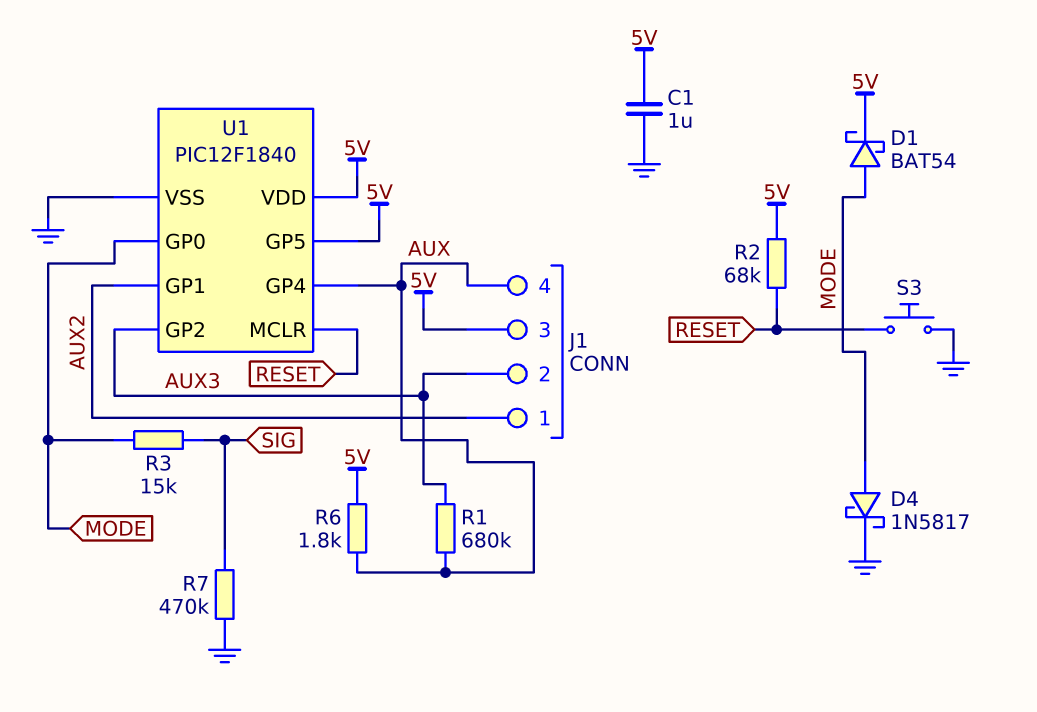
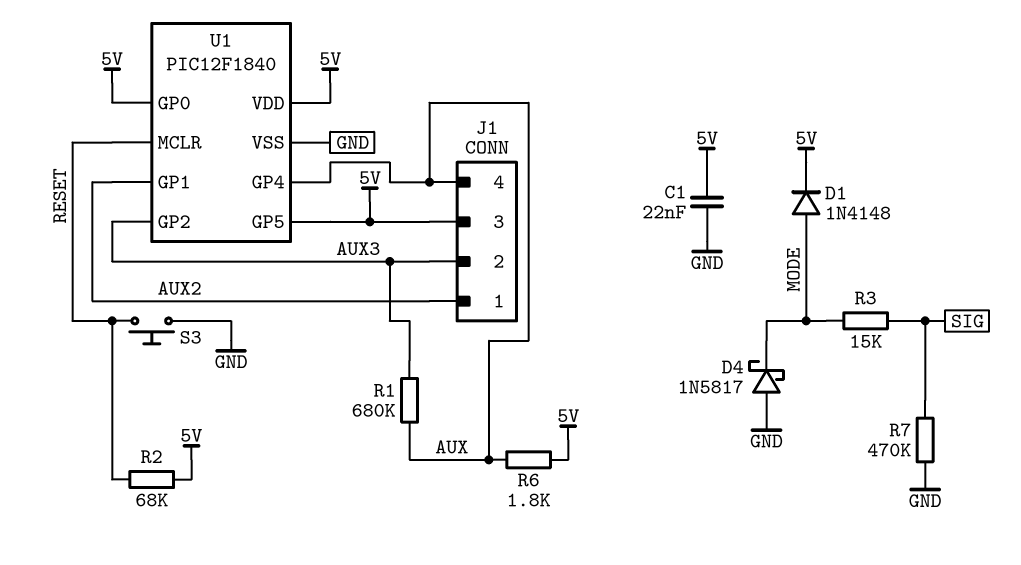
C1: 1uF (5V, GND) -> 22nF (5V, GND)
D1: schottky BAT54 (A MODE, K 5V) -> diode 1N4148 (A MODE, K 5V)
D4: schottky 1N5817 (A MODE, K GND) -> schottky 1N5817 (A GND, K MODE)
U1 pin GP0: MODE -> 5V

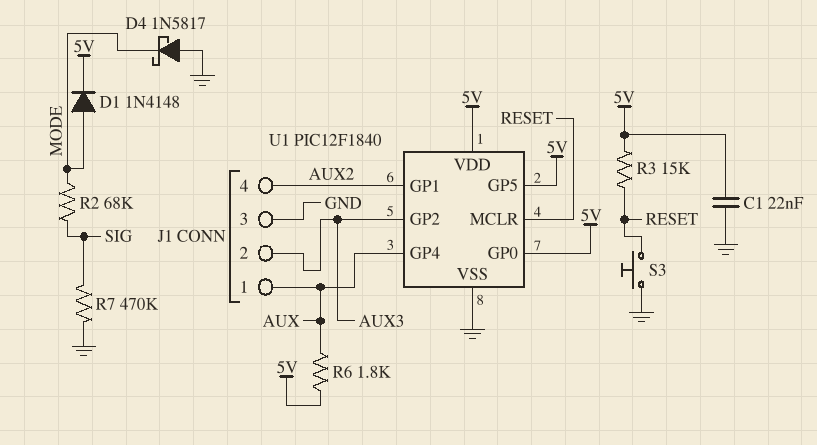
J1 pin 1: AUX2 -> AUX
J1 pin 3: 5V -> GND
J1 pin 4: AUX -> AUX2
R1: 680k (AUX, AUX3) -> none
R2: 68k (5V, RESET) -> 68k (MODE, SIG)
R3: 15k (MODE, SIG) -> 15k (5V, RESET)

